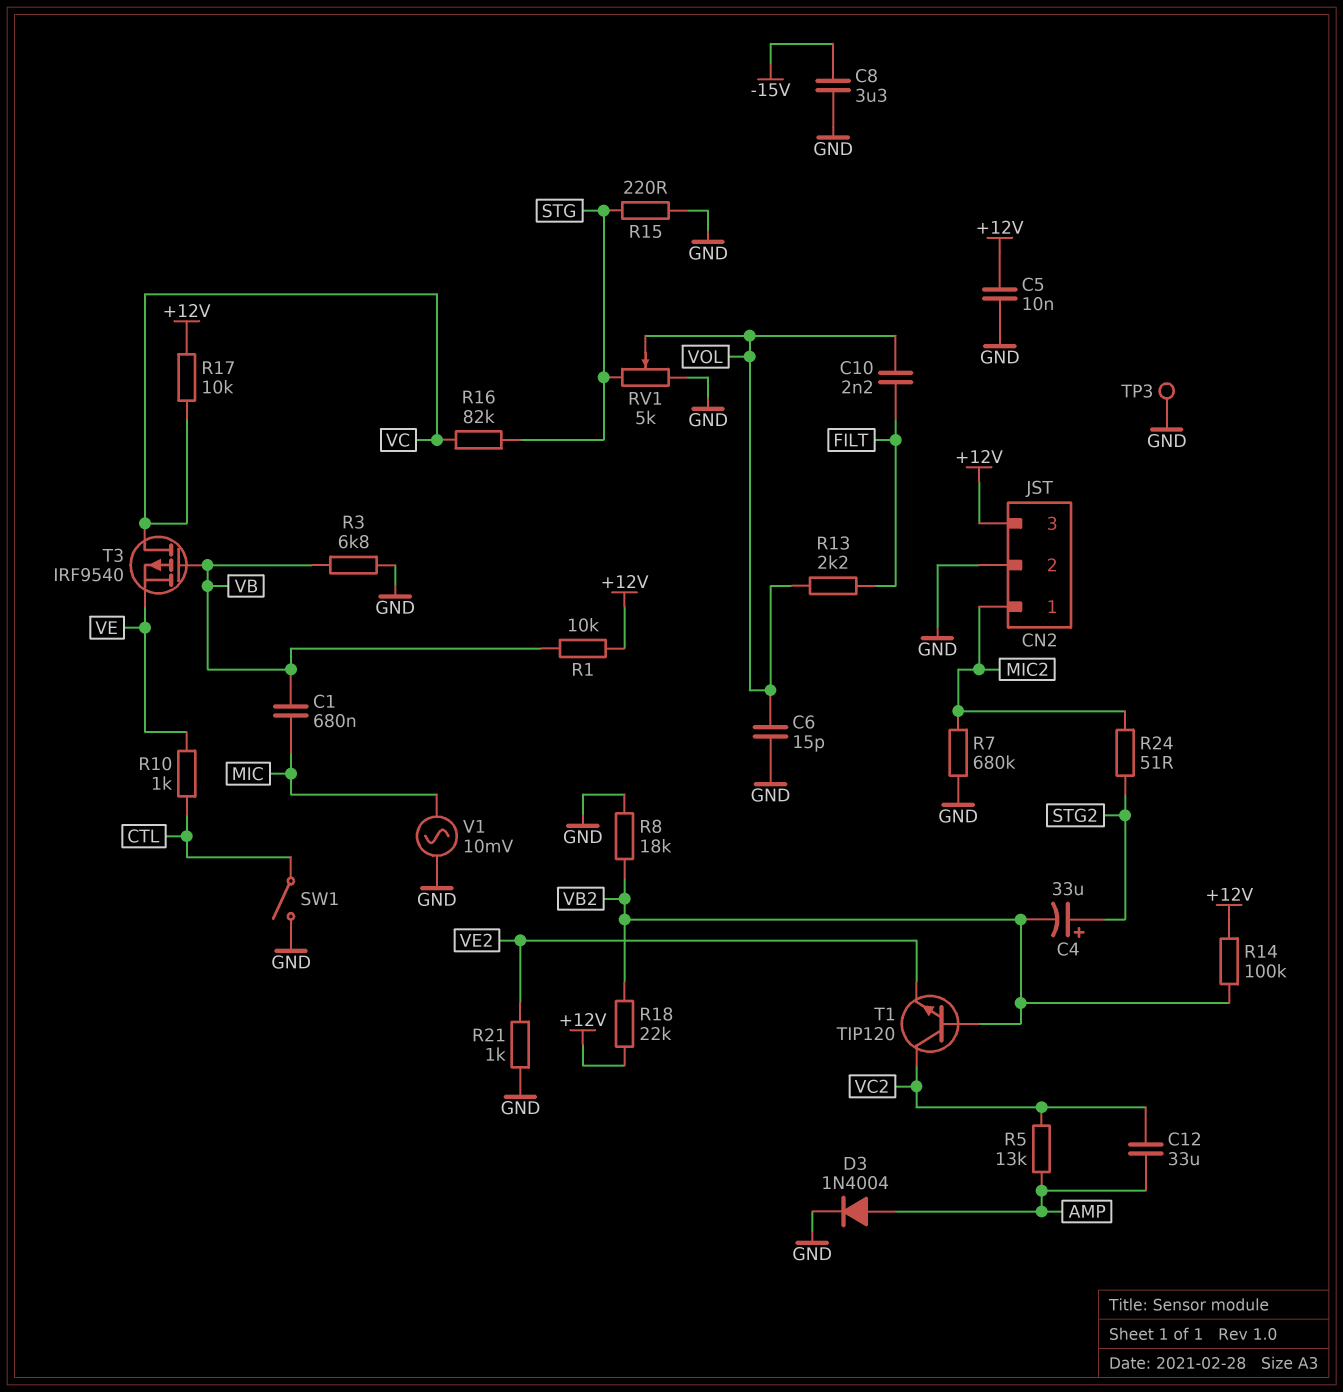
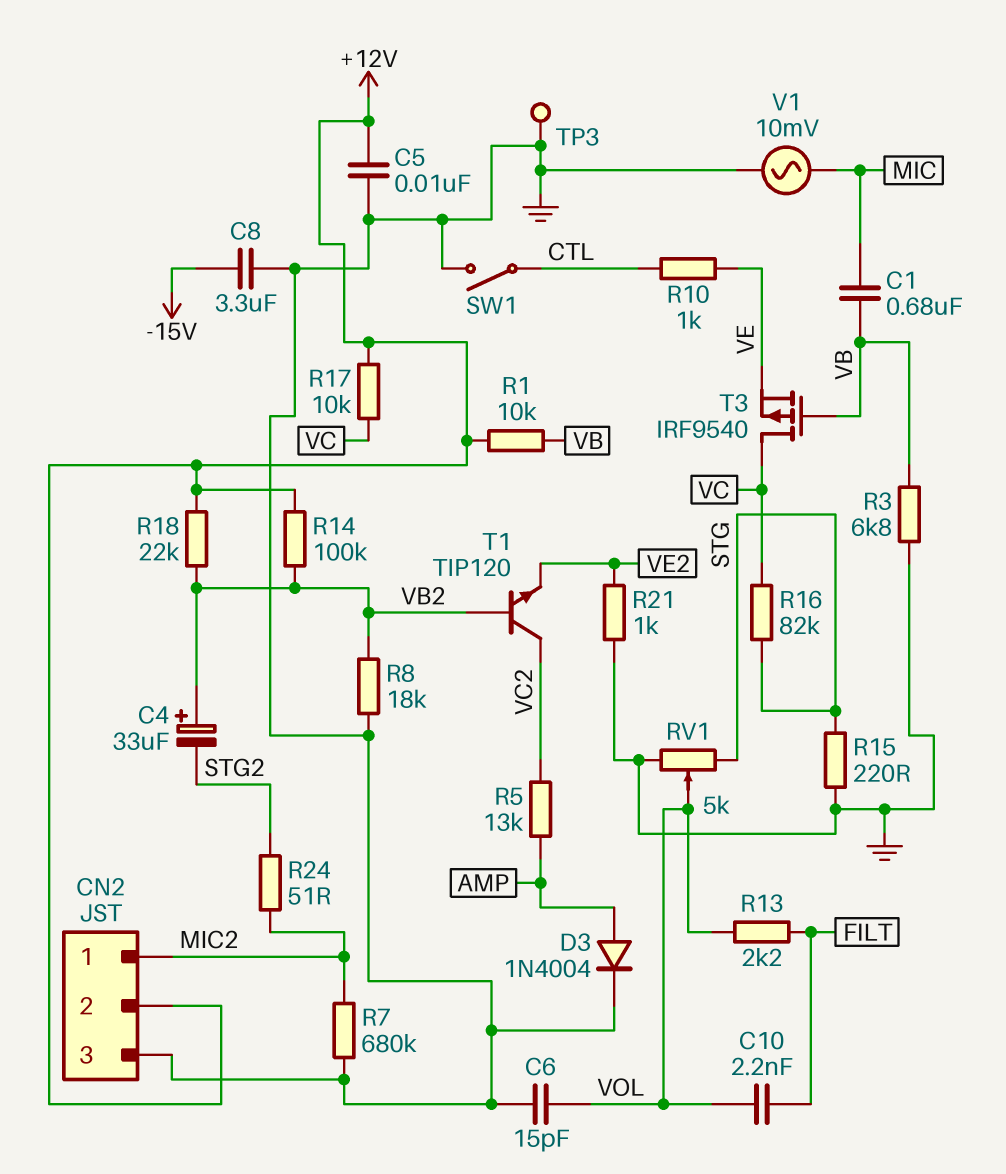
C4: 33uF (plus STG2, minus VB2) -> 33uF (plus VB2, minus STG2)
C12: 33uF (AMP, VC2) -> none
CN2 pin 2: GND -> +12V
CN2 pin 3: +12V -> GND

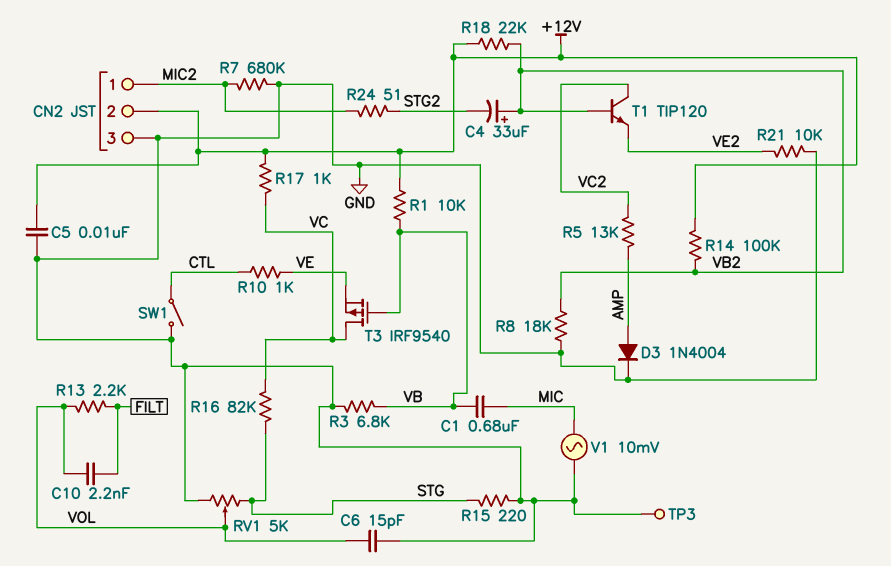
C8: 3.3uF (-15V, GND) -> none
R17: 10k (+12V, VC) -> 1k (+12V, VC)
R21: 1k (GND, VE2) -> 10k (GND, VE2)

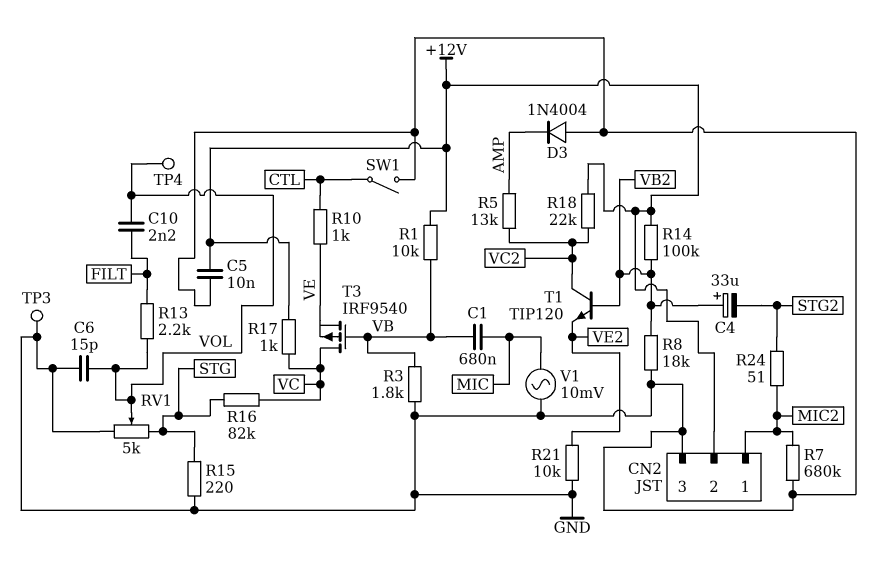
D3: diode 1N4004 (A AMP, K GND) -> diode 1N4004 (A GND, K AMP)
R3: 6.8k (GND, VB) -> 1.8k (GND, VB)
R18: 22k (+12V, VB2) -> 22k (+12V, VC2)
TP4: none -> test point (VOL)

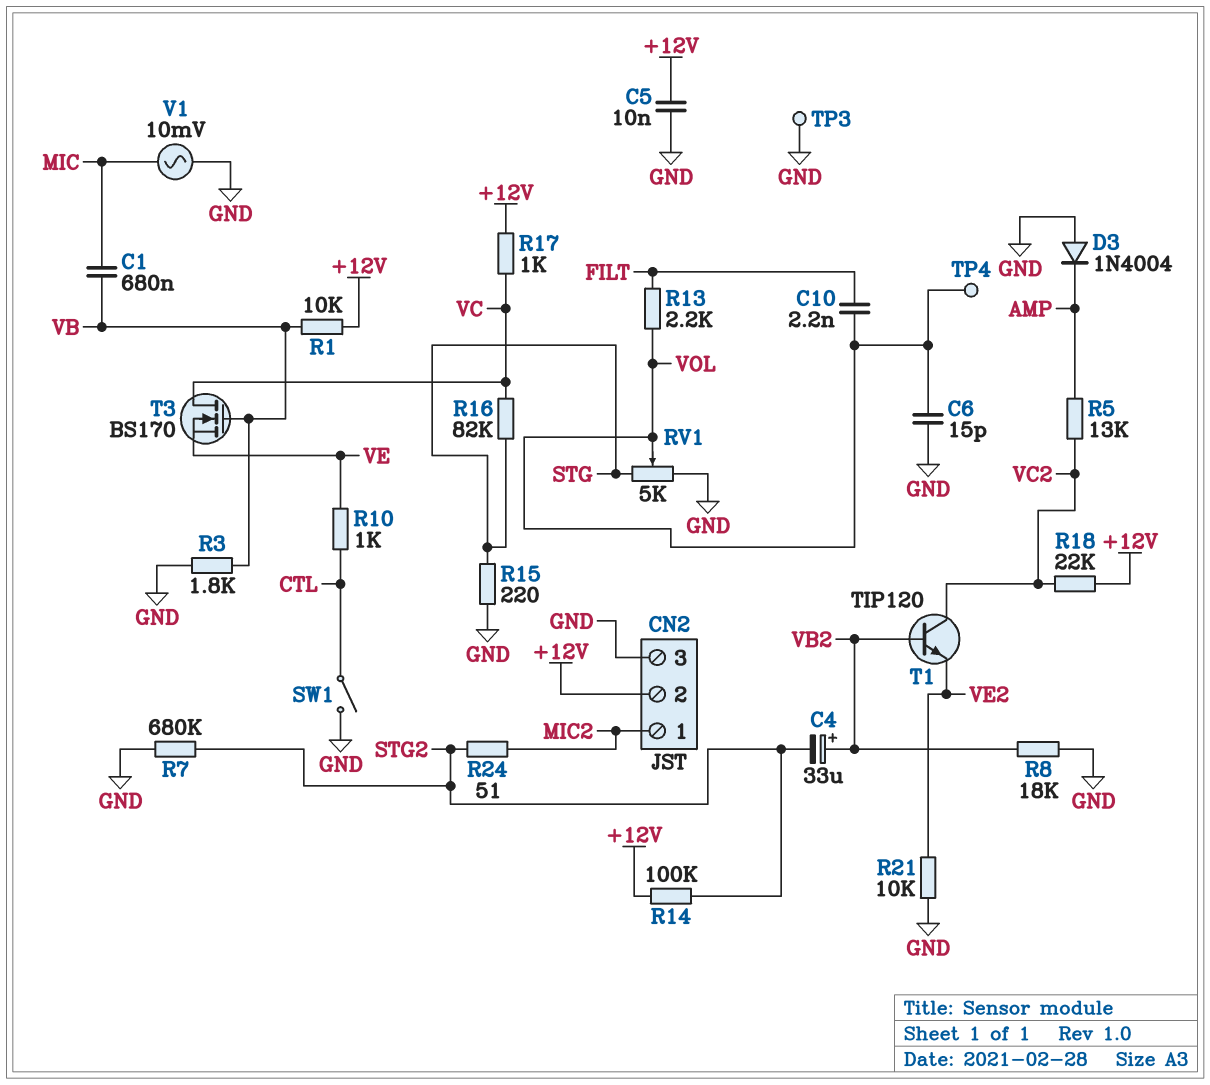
R7: 680k (GND, MIC2) -> 680k (GND, STG2)
R14: 100k (+12V, VB2) -> 100k (+12V, STG2)
T3: PMOS IRF9540 (G VB, D VC, S VE) -> NMOS BS170 (G VB, D VC, S VE)

